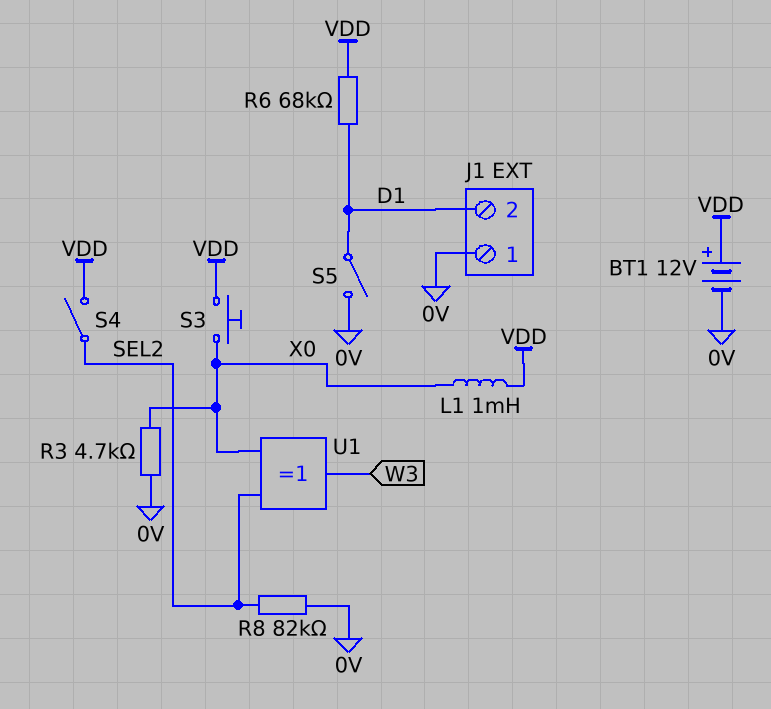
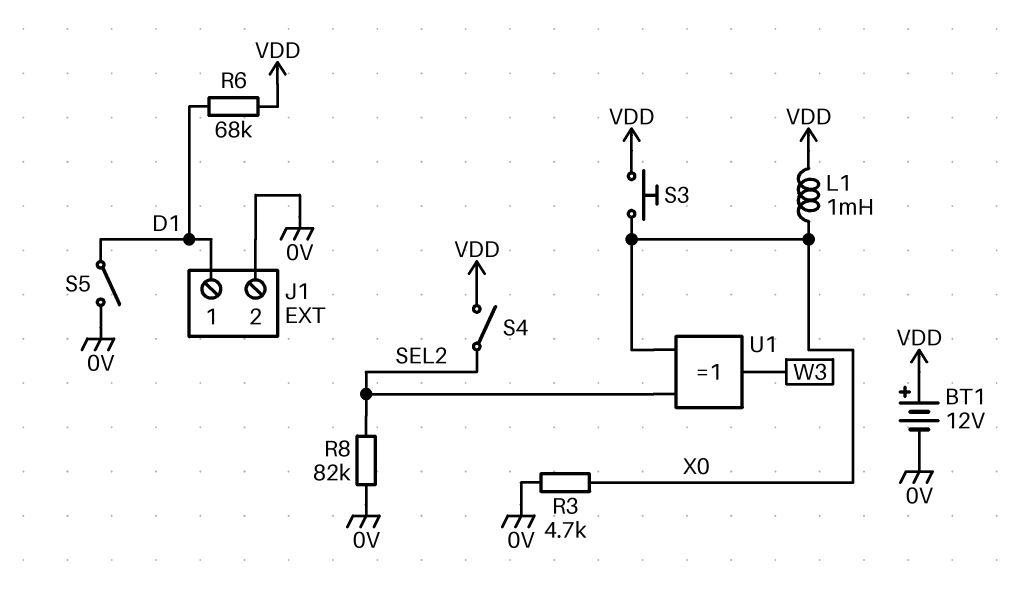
J1 pin 1: 0V -> D1
J1 pin 2: D1 -> 0V

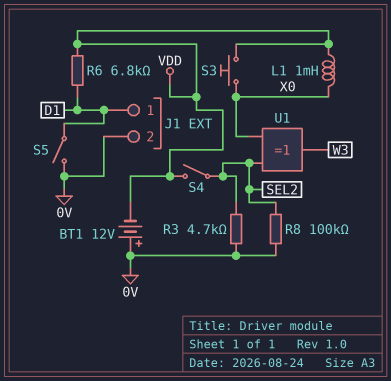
BT1: 12V (plus VDD, minus 0V) -> 12V (plus 0V, minus VDD)
R3: 4.7k (0V, X0) -> 4.7k (0V, SEL2)
R6: 68k (D1, VDD) -> 6.8k (D1, VDD)
R8: 82k (0V, SEL2) -> 100k (0V, SEL2)

